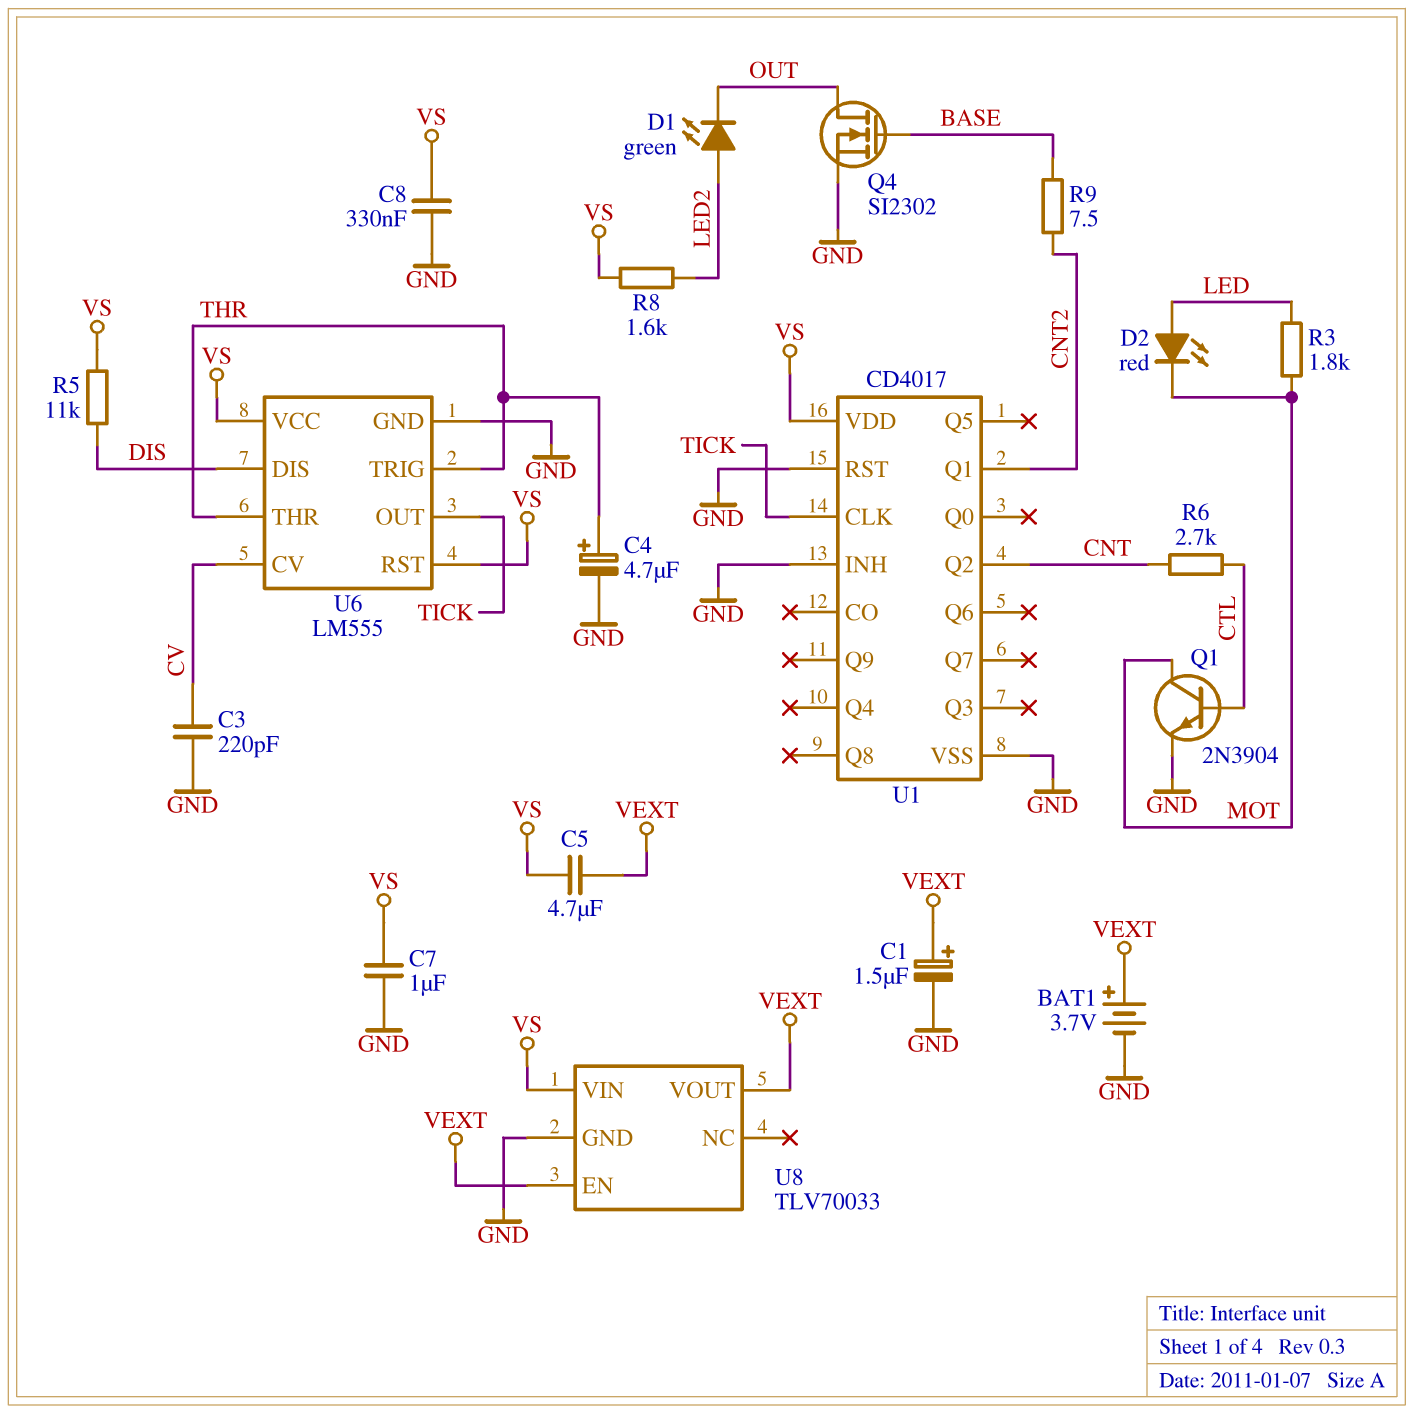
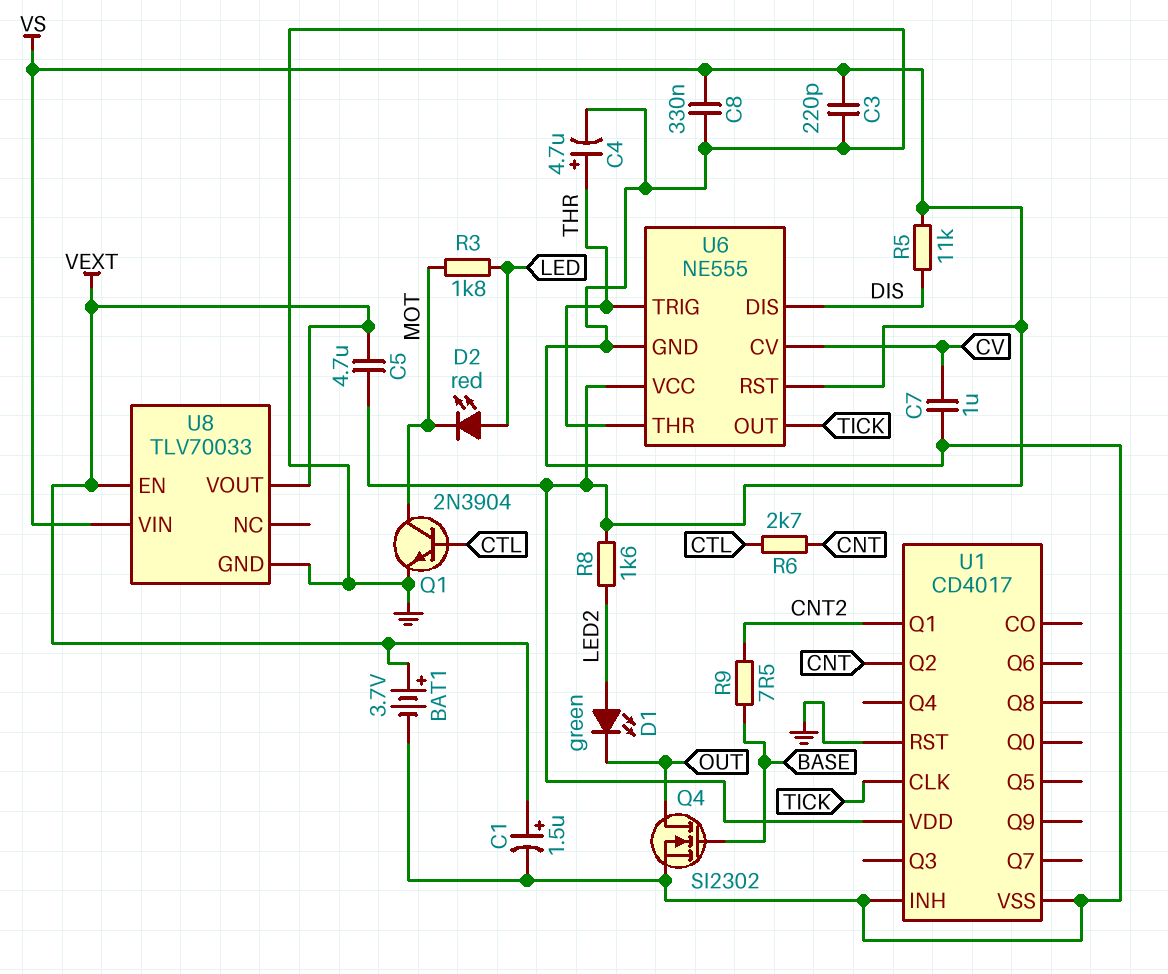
C3: 220pF (CV, GND) -> 220pF (GND, VS)
C7: 1uF (GND, VS) -> 1uF (CV, GND)
U6: LM555 -> NE555

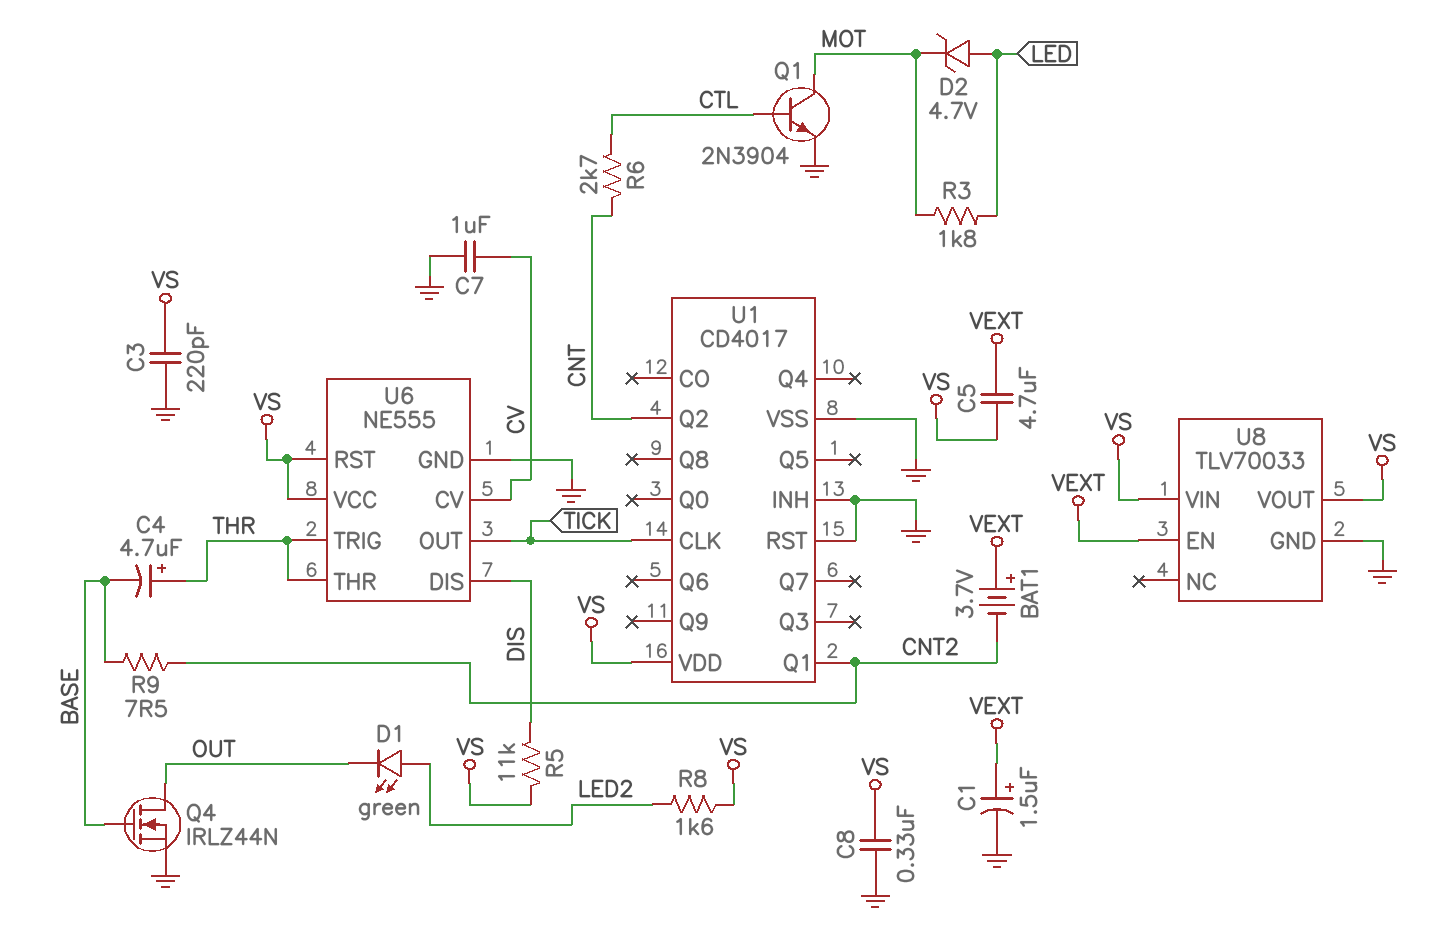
BAT1: 3.7V (plus VEXT, minus GND) -> 3.7V (plus VEXT, minus CNT2)
C4: 4.7uF (plus THR, minus GND) -> 4.7uF (plus THR, minus BASE)
D2: LED red (A LED, K MOT) -> zener 4.7V (A LED, K MOT)
Q4: NMOS SI2302 (G BASE, D OUT, S GND) -> NMOS IRLZ44N (G BASE, D OUT, S GND)
U8 pin VOUT: VEXT -> VS

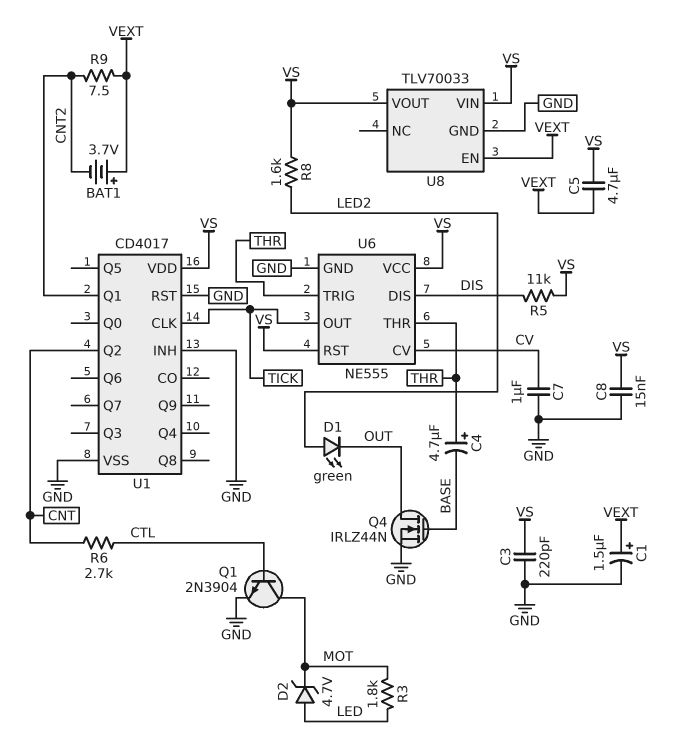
C8: 330nF (GND, VS) -> 15nF (GND, VS)
R9: 7.5 (BASE, CNT2) -> 7.5 (CNT2, VEXT)

